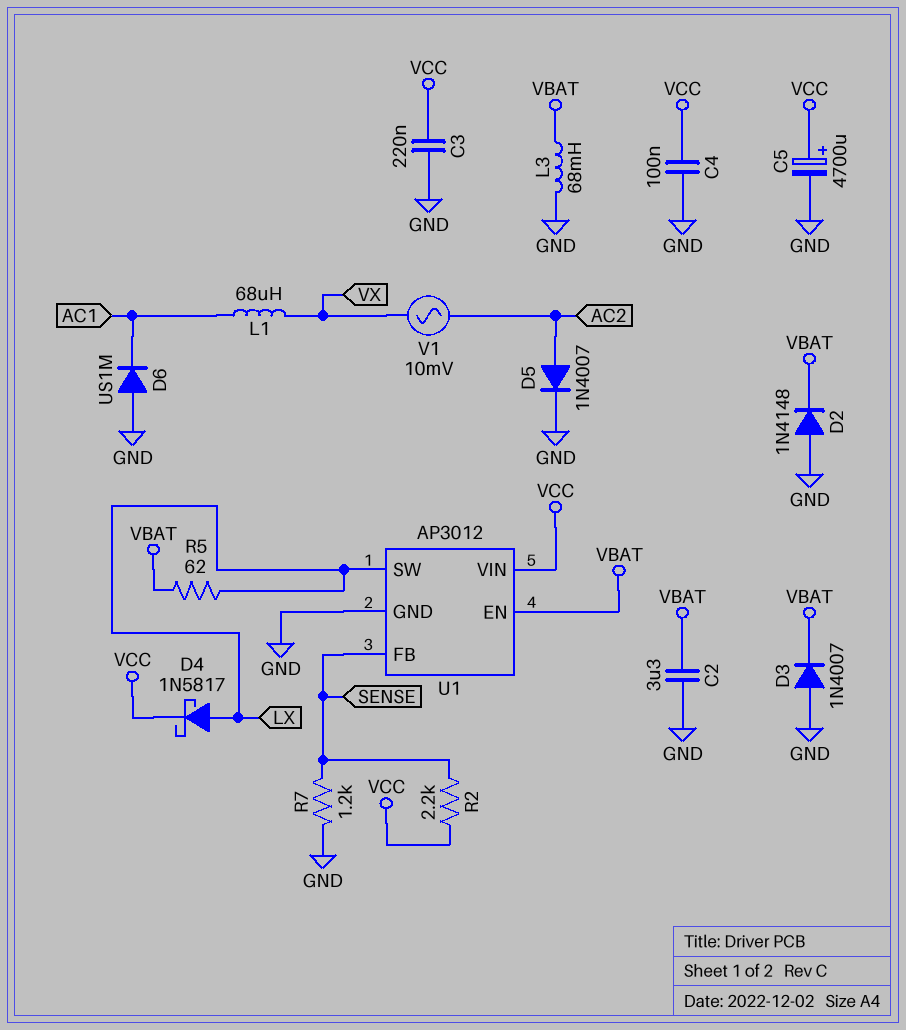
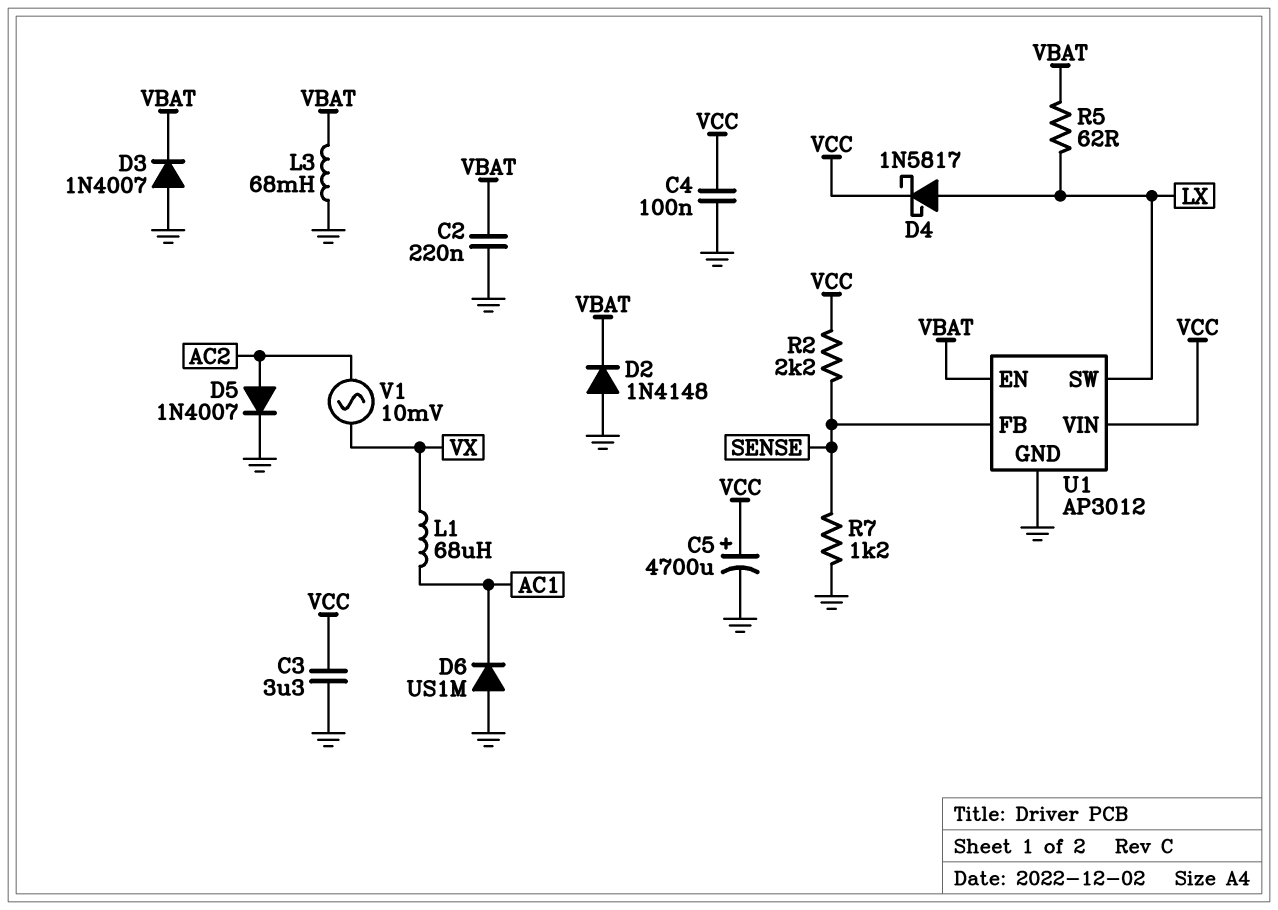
C2: 3.3uF (GND, VBAT) -> 220nF (GND, VBAT)
C3: 220nF (GND, VCC) -> 3.3uF (GND, VCC)

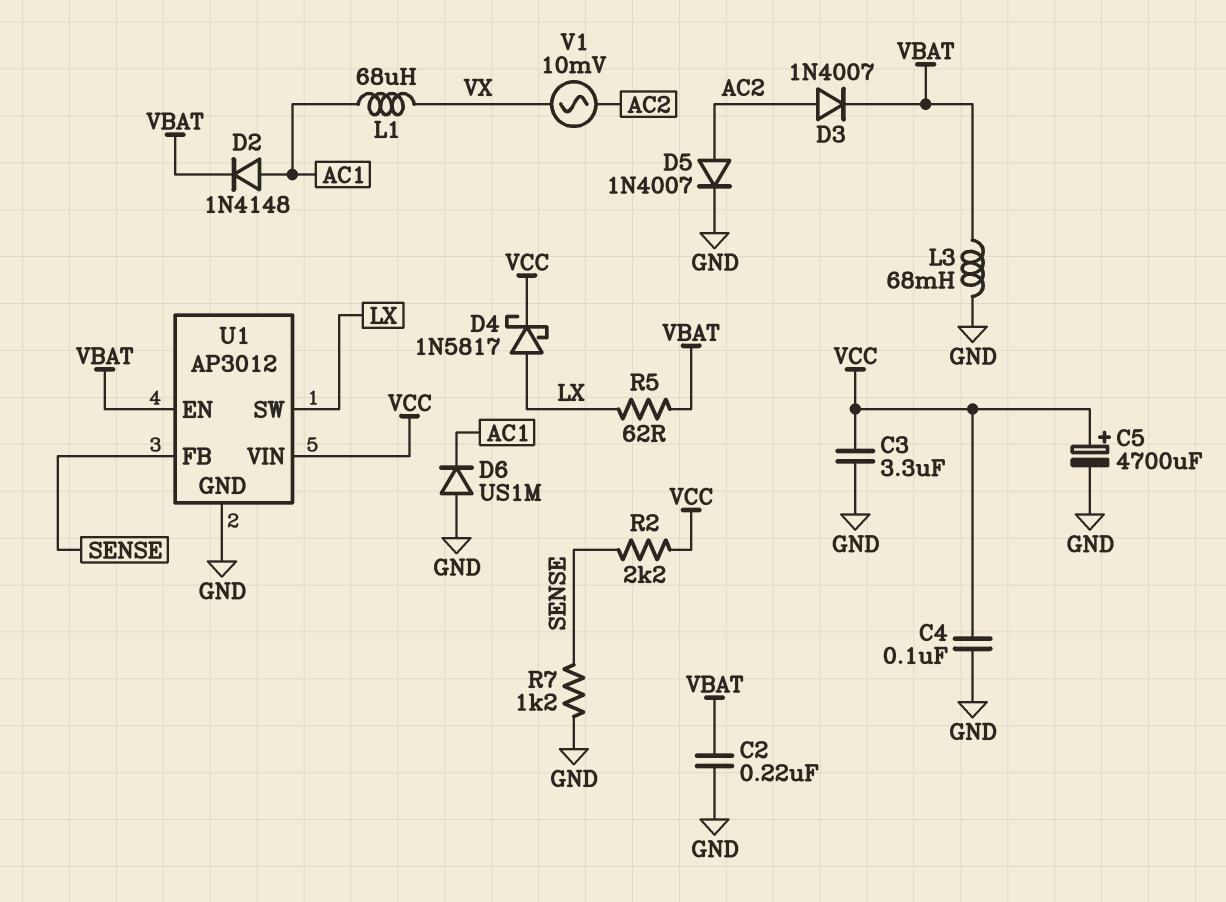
D2: diode 1N4148 (A GND, K VBAT) -> diode 1N4148 (A AC1, K VBAT)
D3: diode 1N4007 (A GND, K VBAT) -> diode 1N4007 (A AC2, K VBAT)

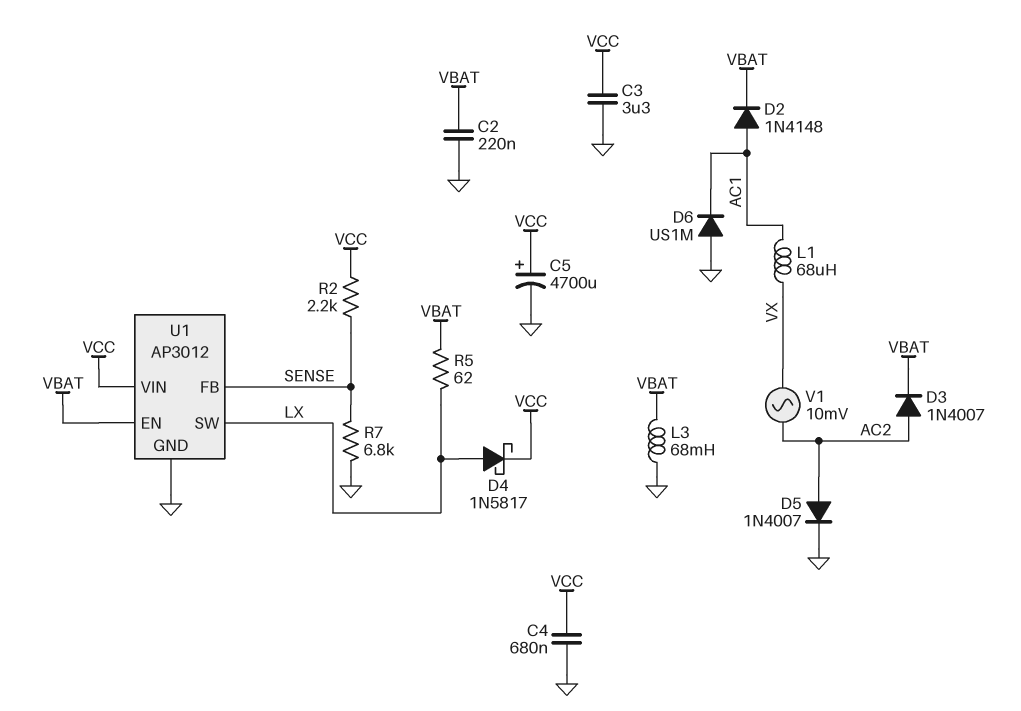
C4: 100nF (GND, VCC) -> 680nF (GND, VCC)
R7: 1.2k (GND, SENSE) -> 6.8k (GND, SENSE)

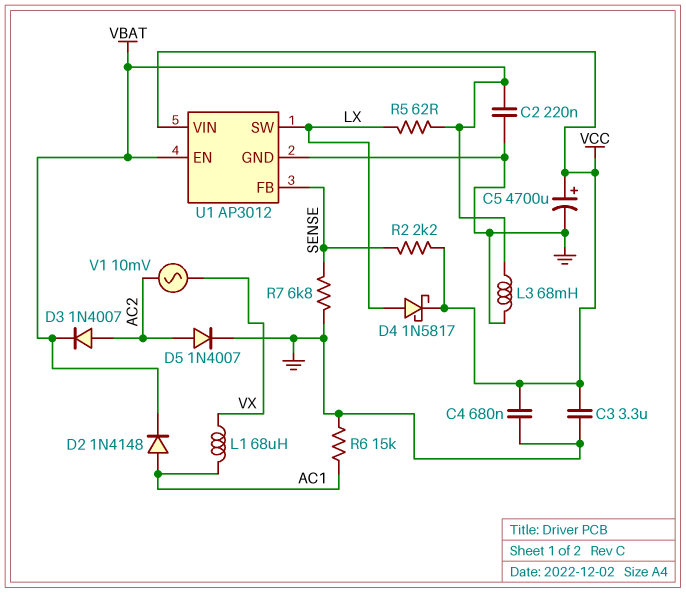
D6: diode US1M (A GND, K AC1) -> none
R6: none -> 15k (AC1, GND)

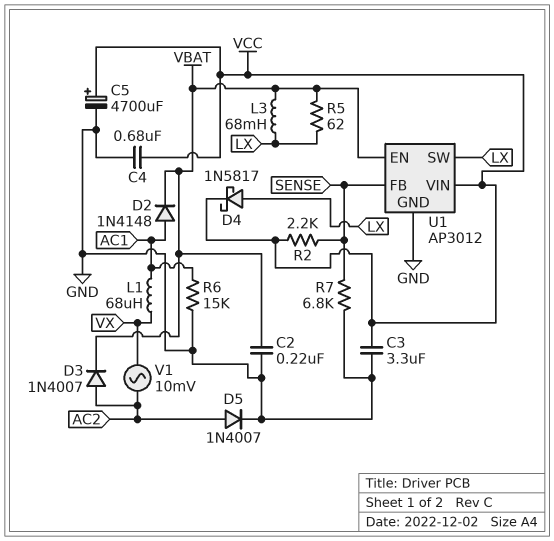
L3: 68mH (GND, VBAT) -> 68mH (LX, VBAT)

